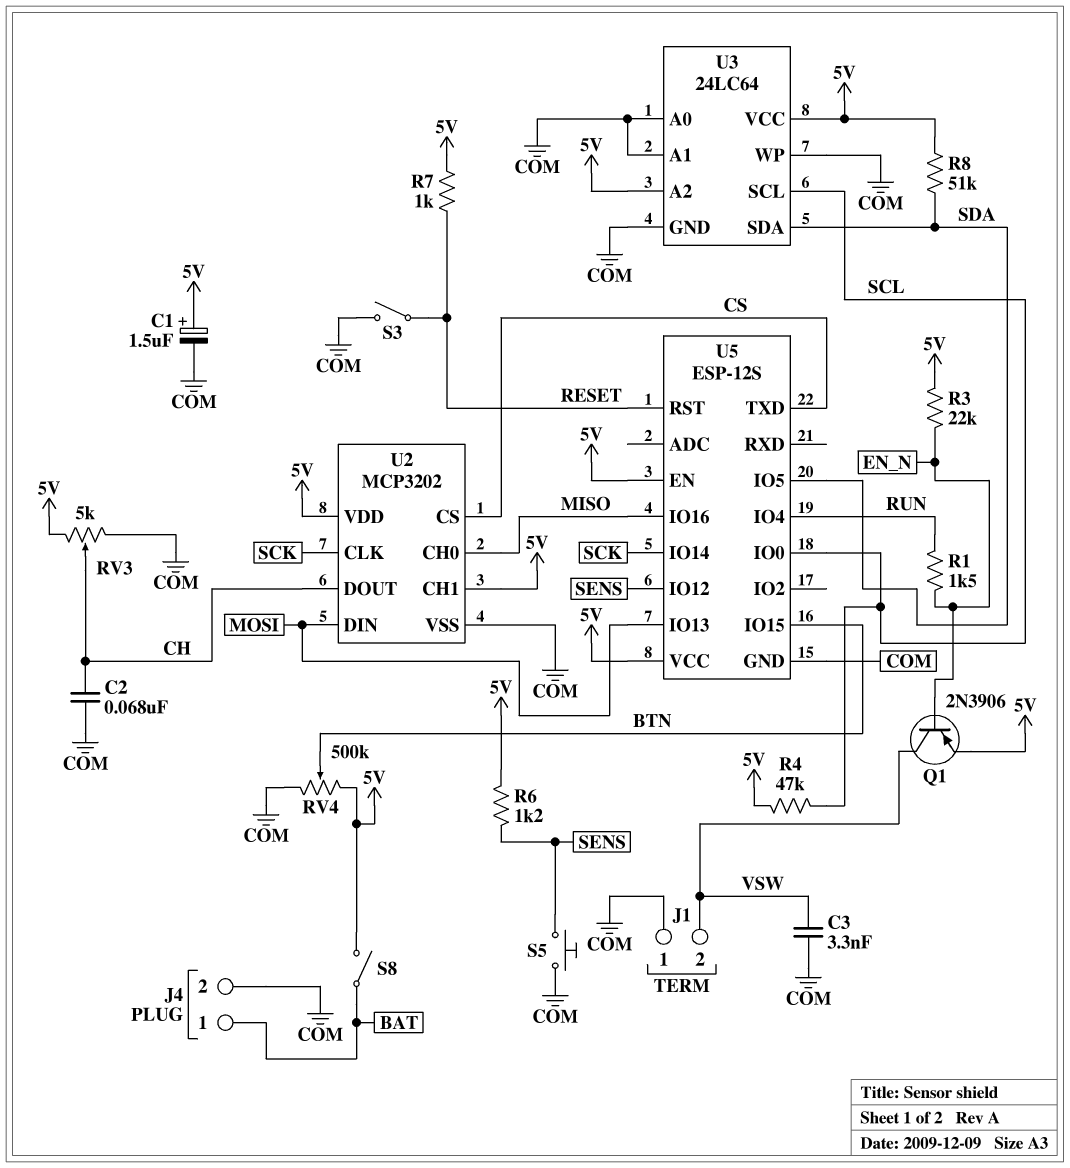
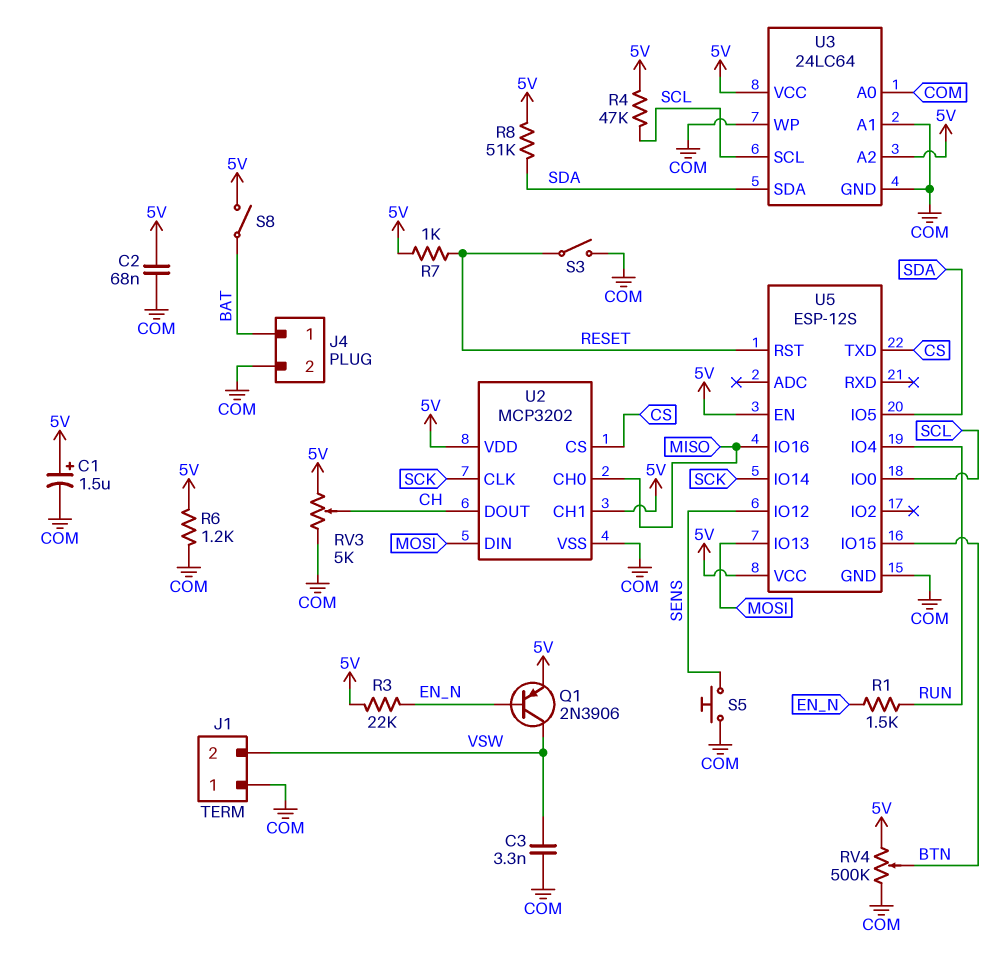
C2: 68nF (CH, COM) -> 68nF (5V, COM)
R6: 1.2k (5V, SENS) -> 1.2k (5V, COM)

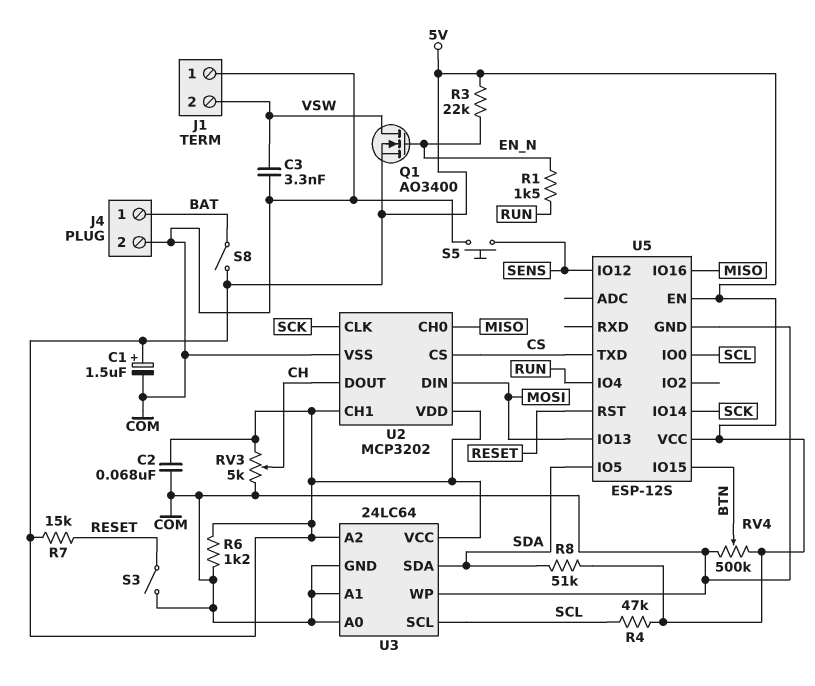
Q1: PNP 2N3906 (B EN_N, C VSW, E 5V) -> NMOS AO3400 (G EN_N, D VSW, S 5V)
R7: 1k (5V, RESET) -> 15k (5V, RESET)

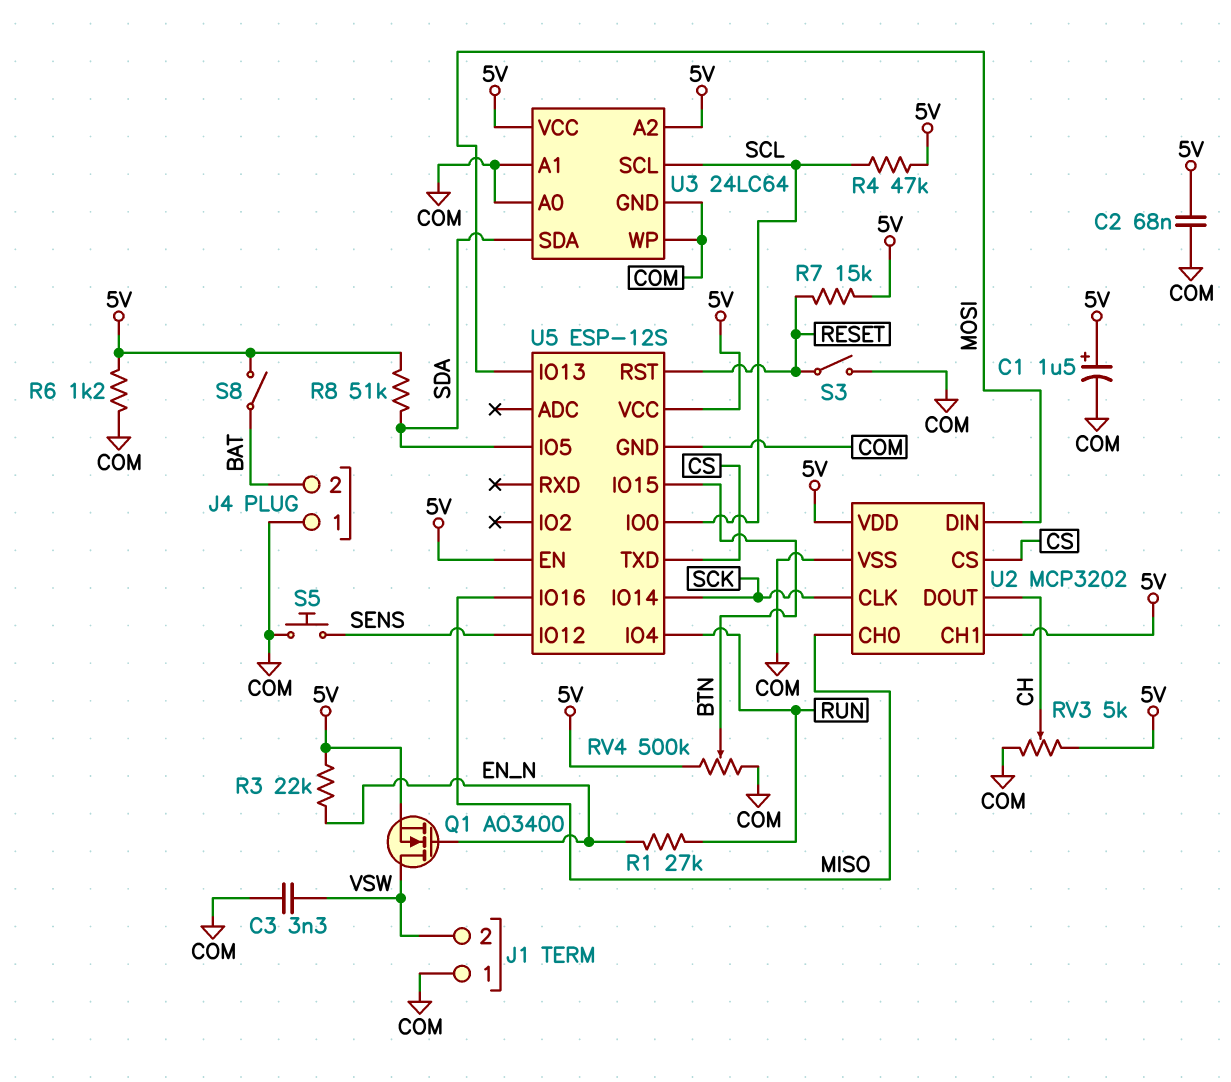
J4 pin 1: BAT -> COM
J4 pin 2: COM -> BAT
R1: 1.5k (EN_N, RUN) -> 27k (EN_N, RUN)

